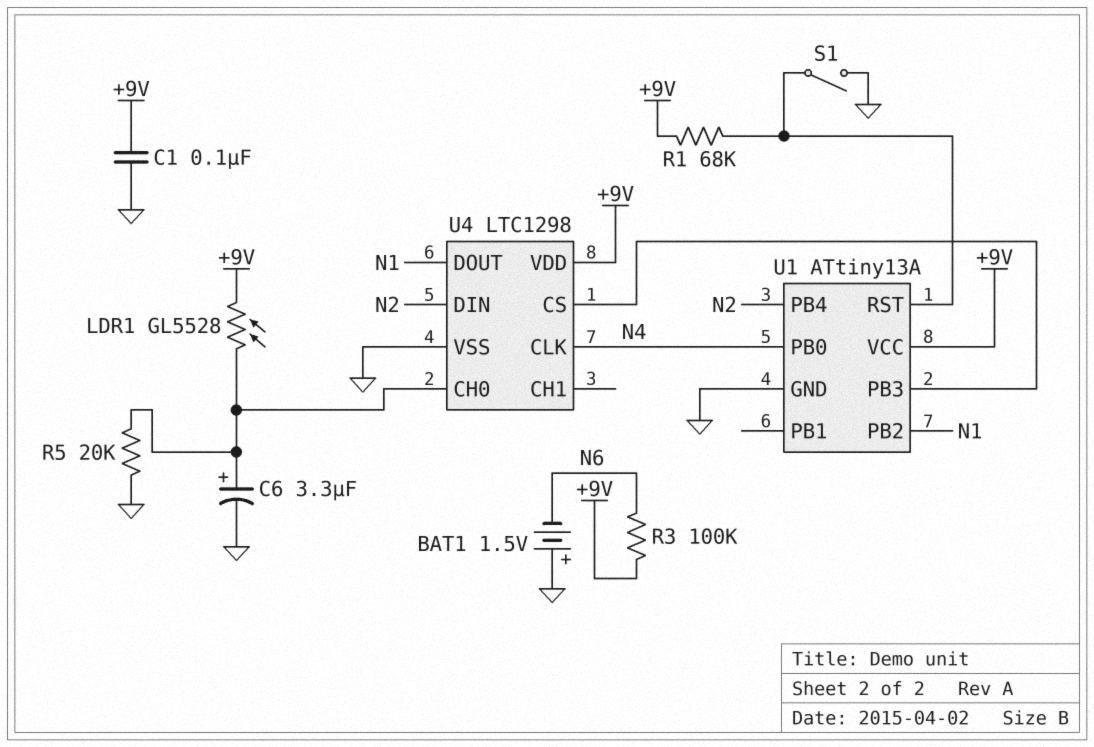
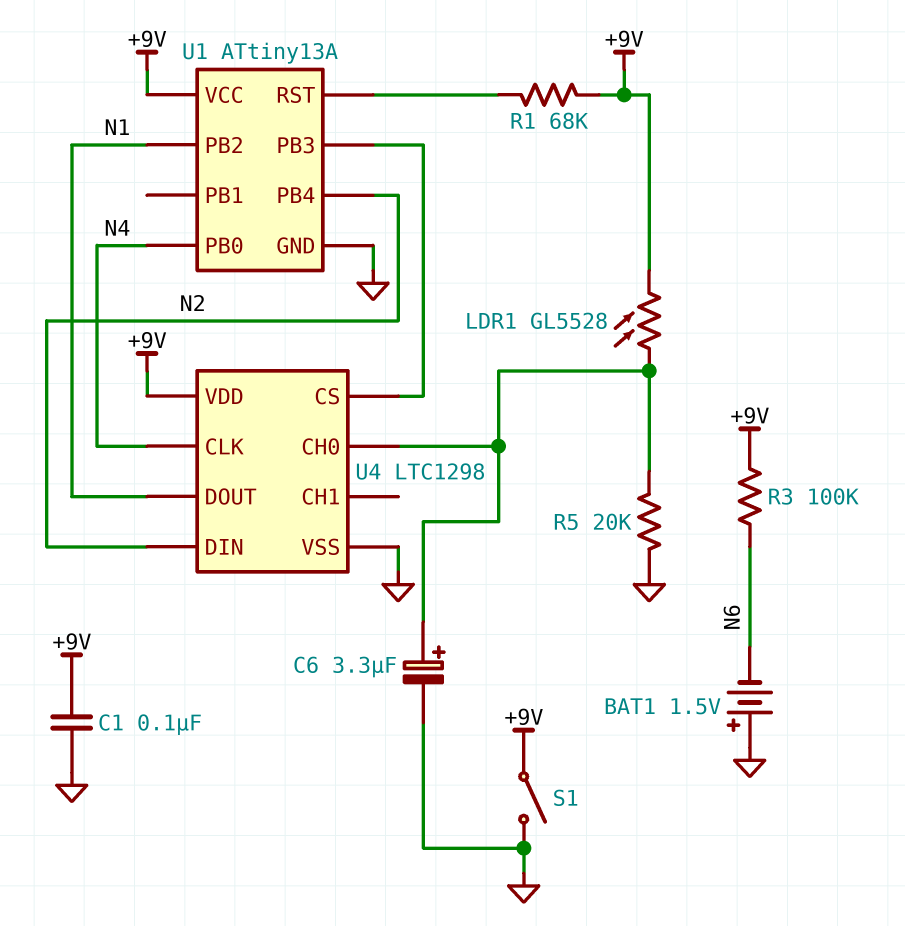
S1: switch (GND, U1/RST) -> switch (+9V, GND)

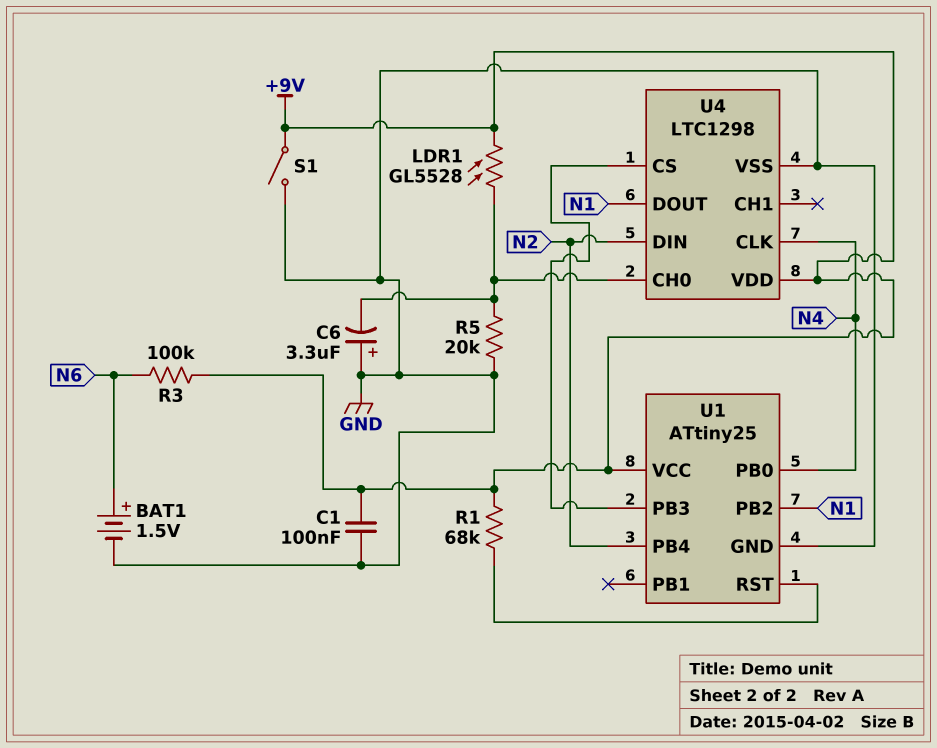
BAT1: 1.5V (plus GND, minus N6) -> 1.5V (plus N6, minus GND)
C6: 3.3uF (plus U4/CH0, minus GND) -> 3.3uF (plus GND, minus U4/CH0)
U1: ATtiny13A -> ATtiny25

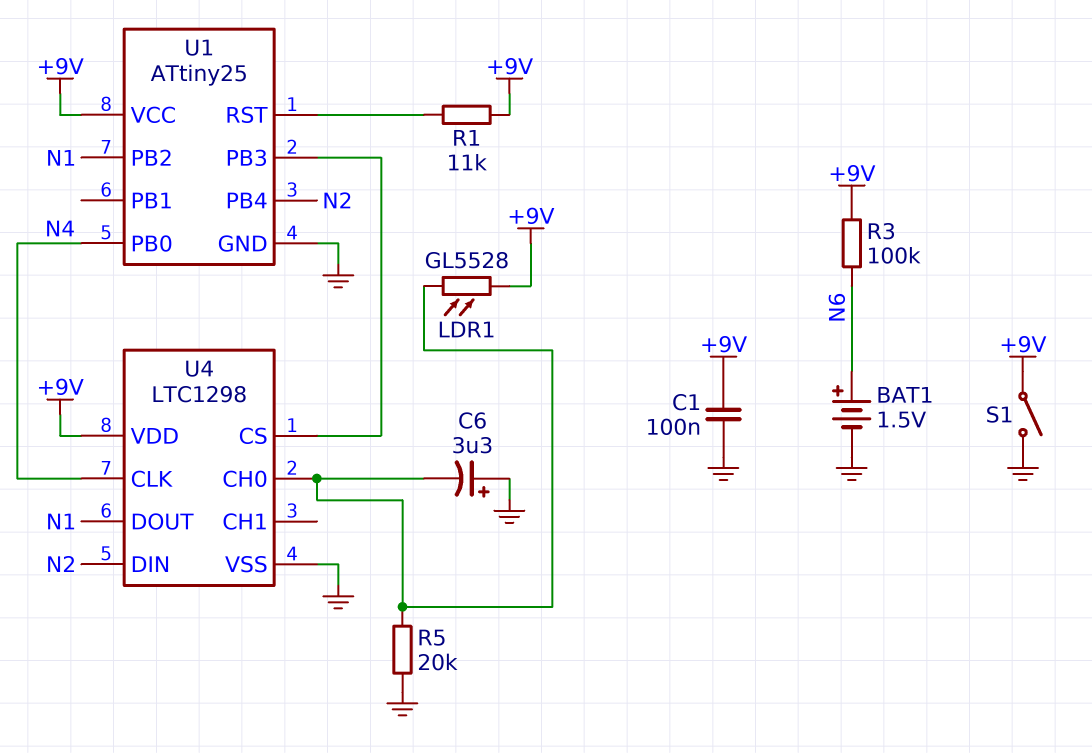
R1: 68k (+9V, U1/RST) -> 11k (+9V, U1/RST)

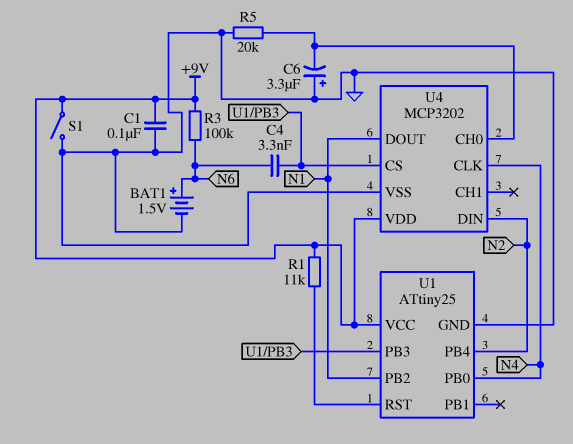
C4: none -> 3.3nF (N6, U1/PB3)
LDR1: GL5528 (+9V, U4/CH0) -> none
U4: LTC1298 -> MCP3202

